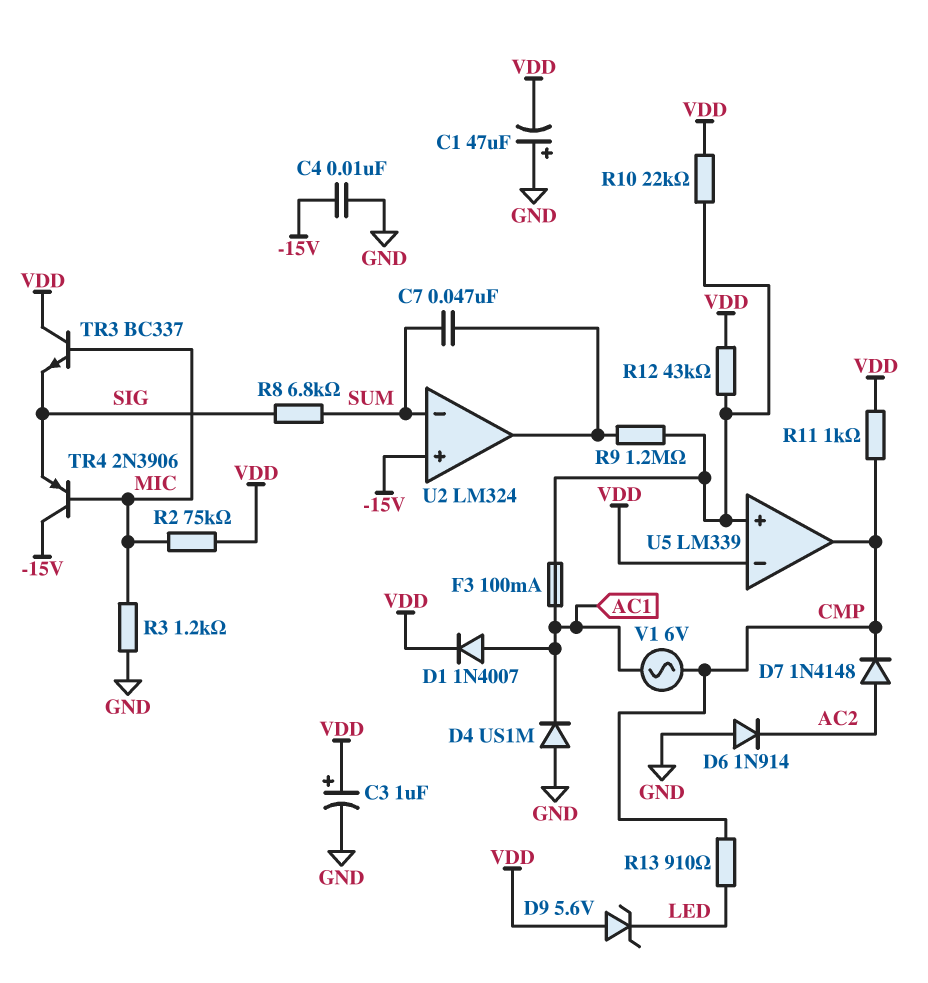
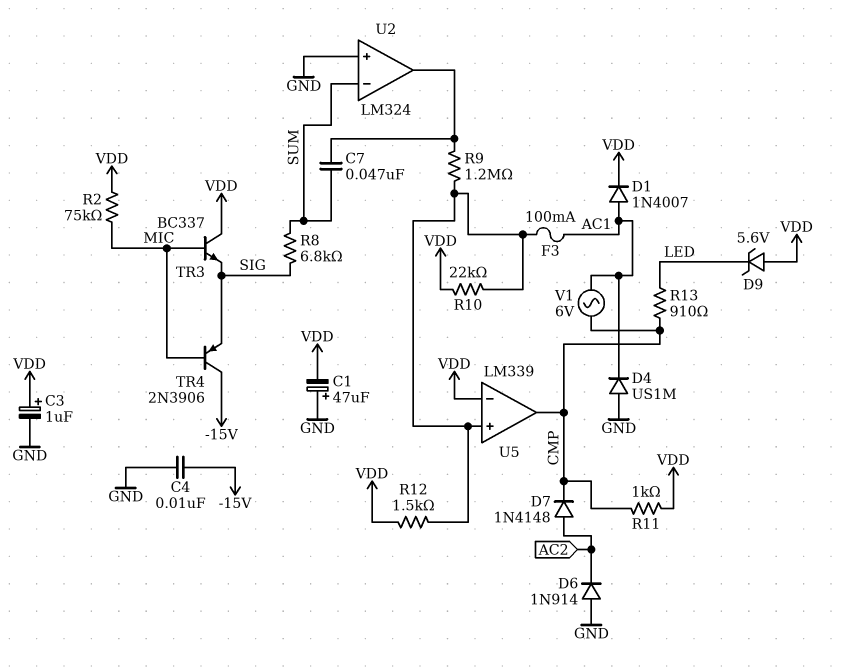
R3: 1.2k (GND, MIC) -> none
R12: 43k (U5/in+, VDD) -> 1.5k (U5/in+, VDD)
U2 pin in+: -15V -> GND

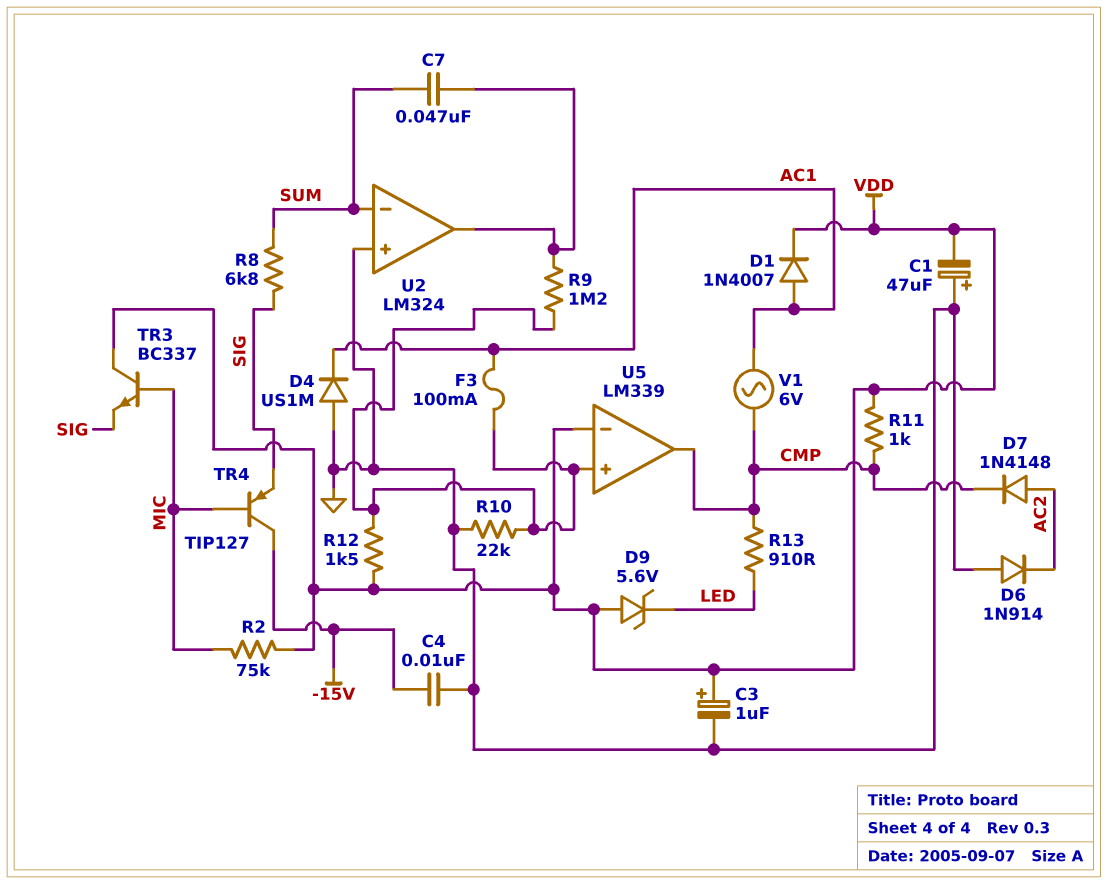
R10: 22k (U5/in+, VDD) -> 22k (GND, U5/in+)
TR4: PNP 2N3906 (B MIC, C -15V, E SIG) -> PNP TIP127 (B MIC, C -15V, E SIG)

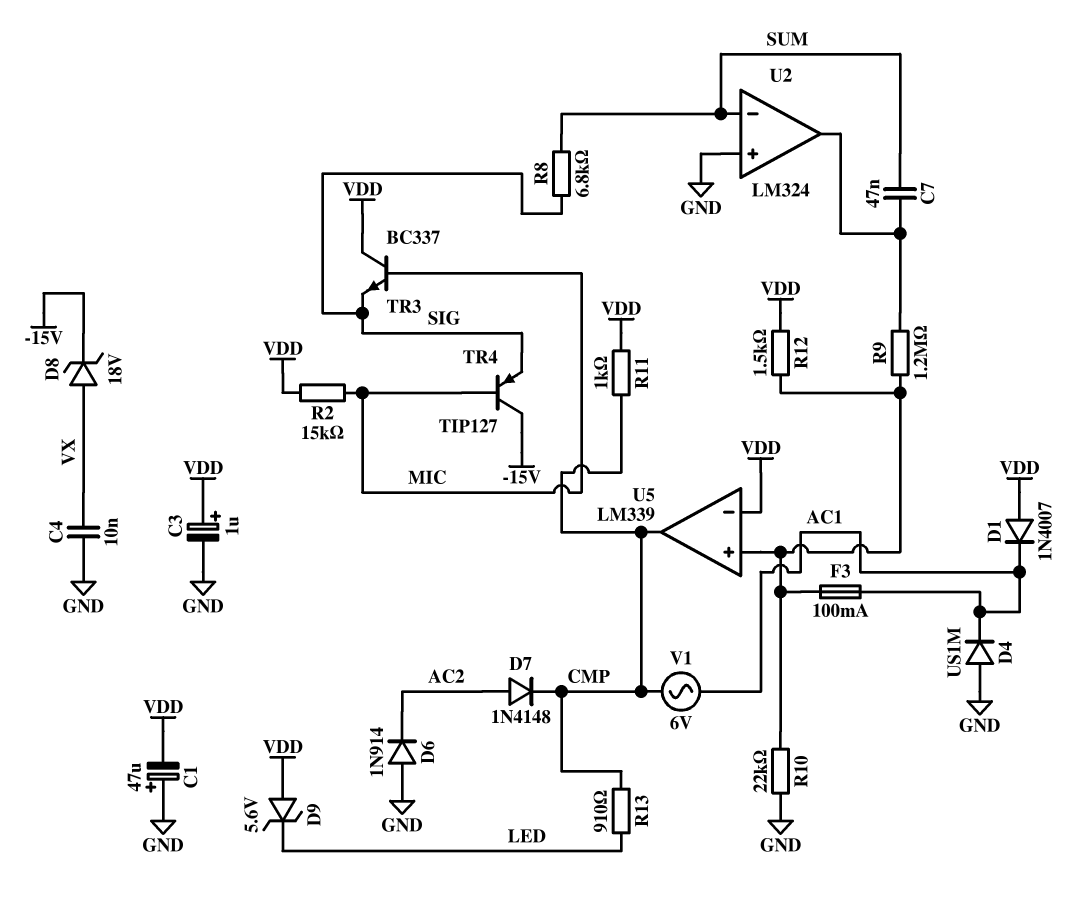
C4: 10nF (-15V, GND) -> 10nF (GND, VX)
D1: diode 1N4007 (A AC1, K VDD) -> diode 1N4007 (A VDD, K AC1)
D8: none -> zener 18V (A VX, K -15V)
R2: 75k (MIC, VDD) -> 15k (MIC, VDD)

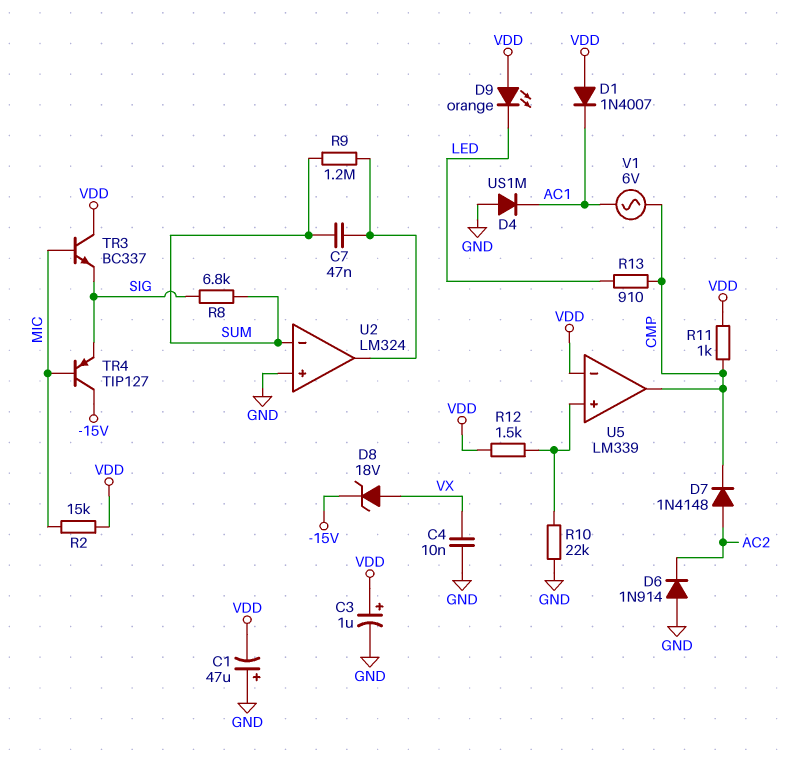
D9: zener 5.6V (A VDD, K LED) -> LED orange (A VDD, K LED)
F3: 100mA (AC1, U5/in+) -> none
R9: 1.2M (U2/out, U5/in+) -> 1.2M (SUM, U2/out)

